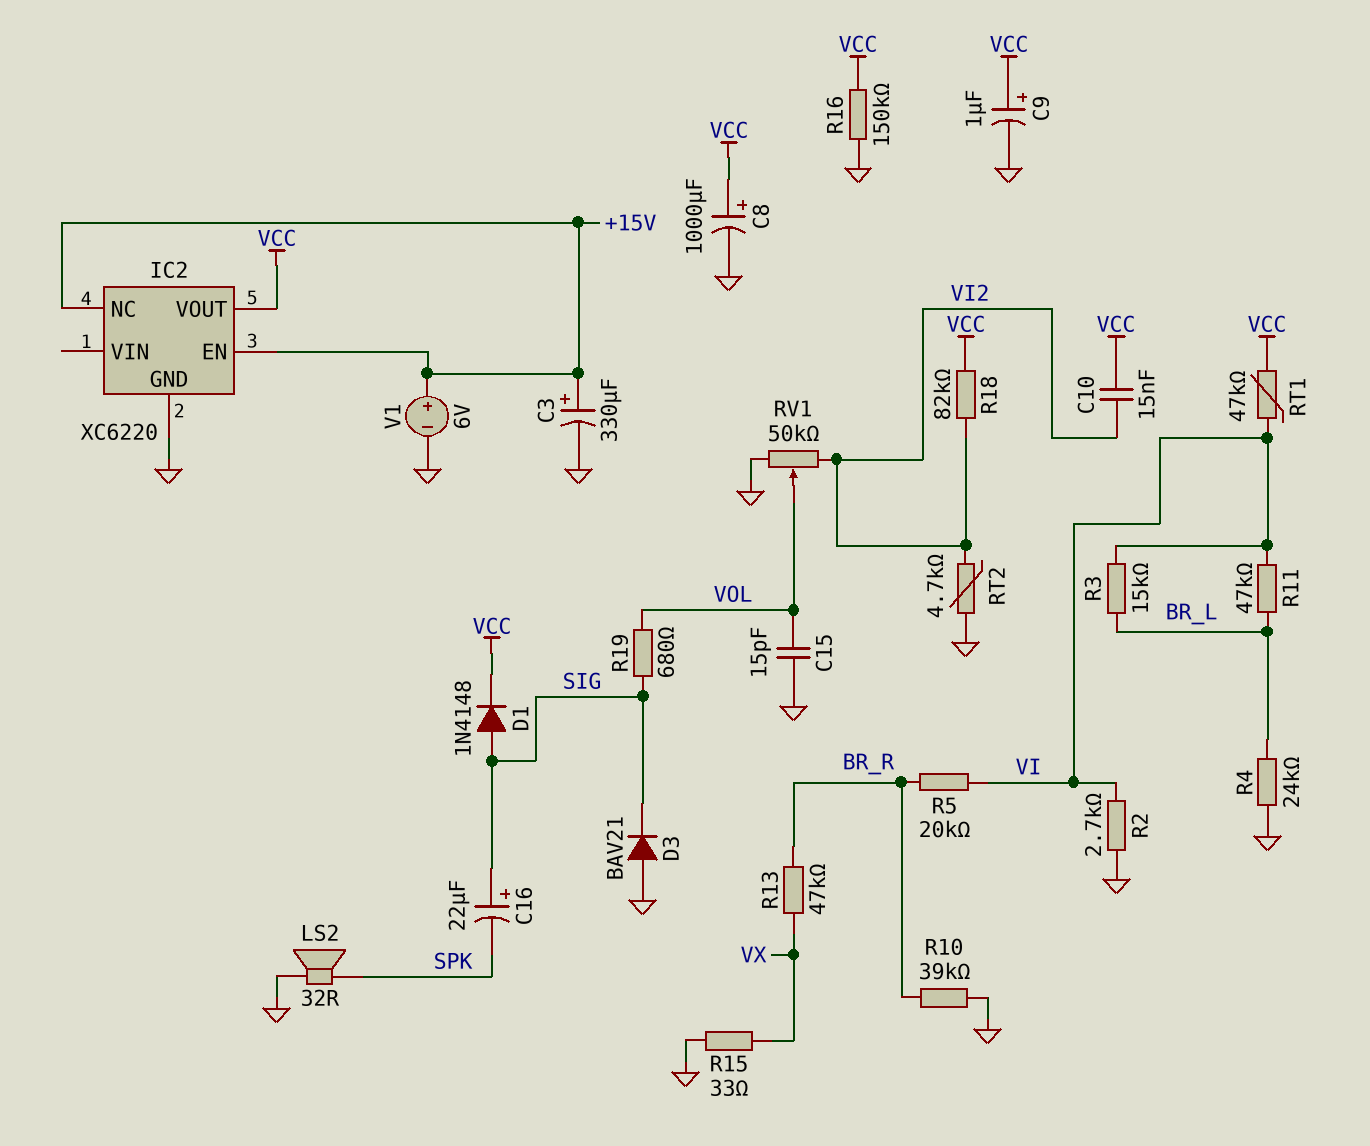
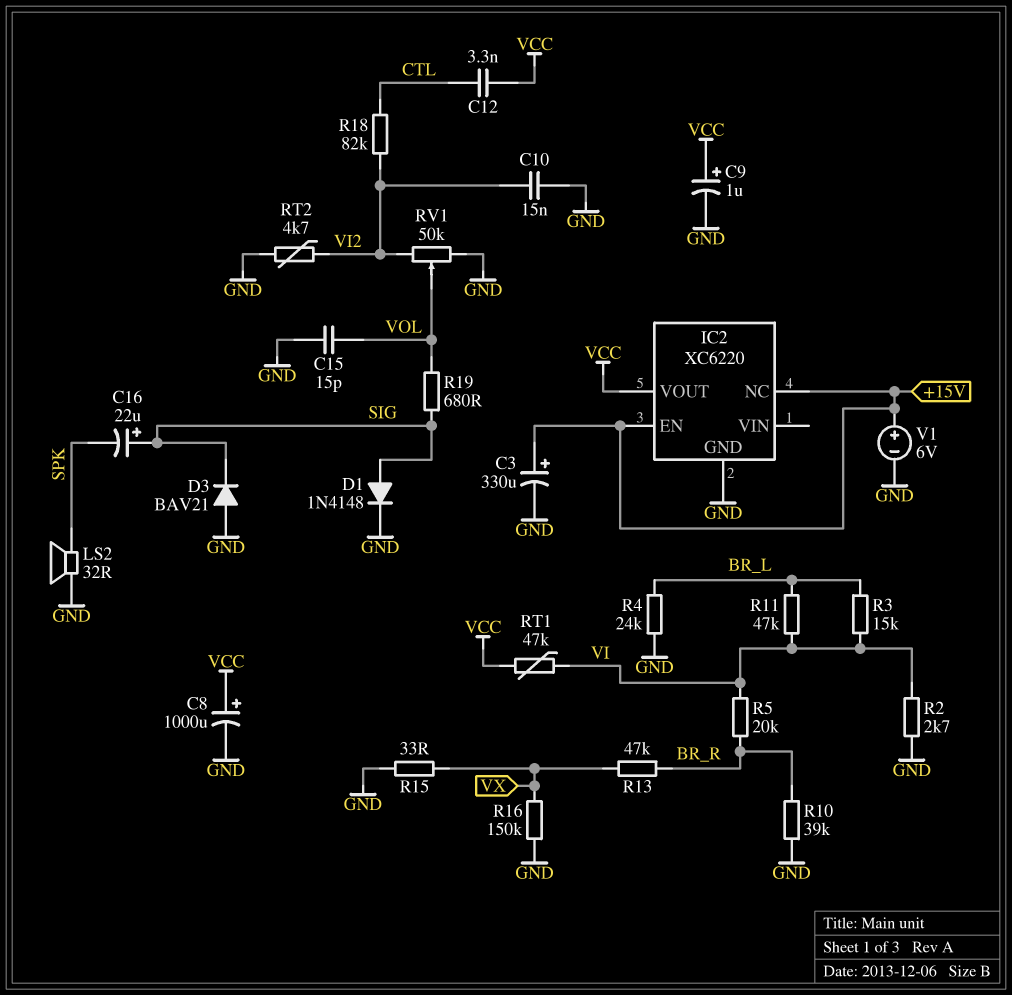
C10: 15nF (VCC, VI2) -> 15nF (GND, VI2)
C12: none -> 3.3nF (CTL, VCC)
D1: diode 1N4148 (A SIG, K VCC) -> diode 1N4148 (A SIG, K GND)
R16: 150k (GND, VCC) -> 150k (GND, VX)
R18: 82k (VCC, VI2) -> 82k (CTL, VI2)

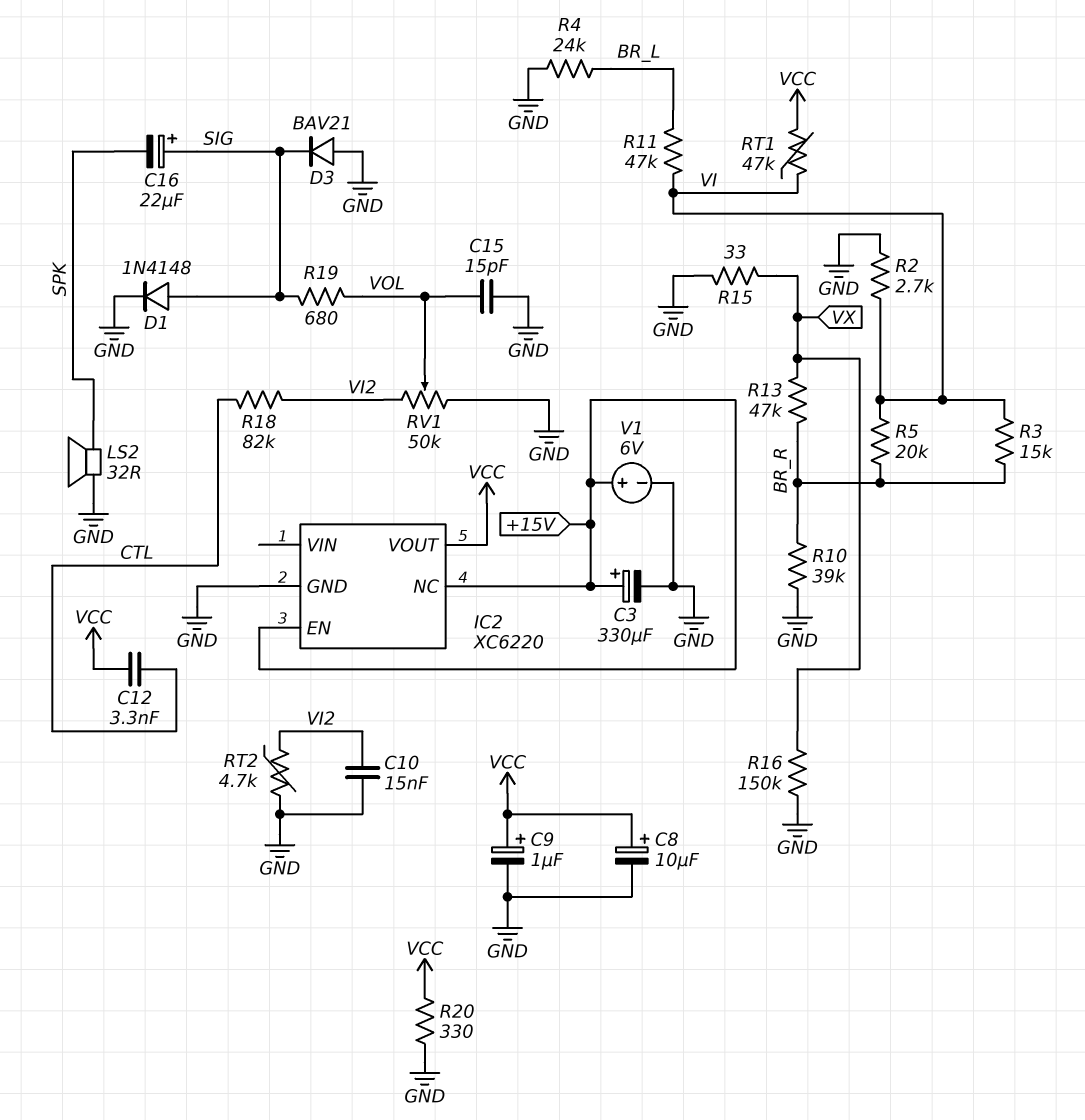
C8: 1000uF (plus VCC, minus GND) -> 10uF (plus VCC, minus GND)
R3: 15k (BR_L, VI) -> 15k (BR_R, VI)
R20: none -> 330 (GND, VCC)

